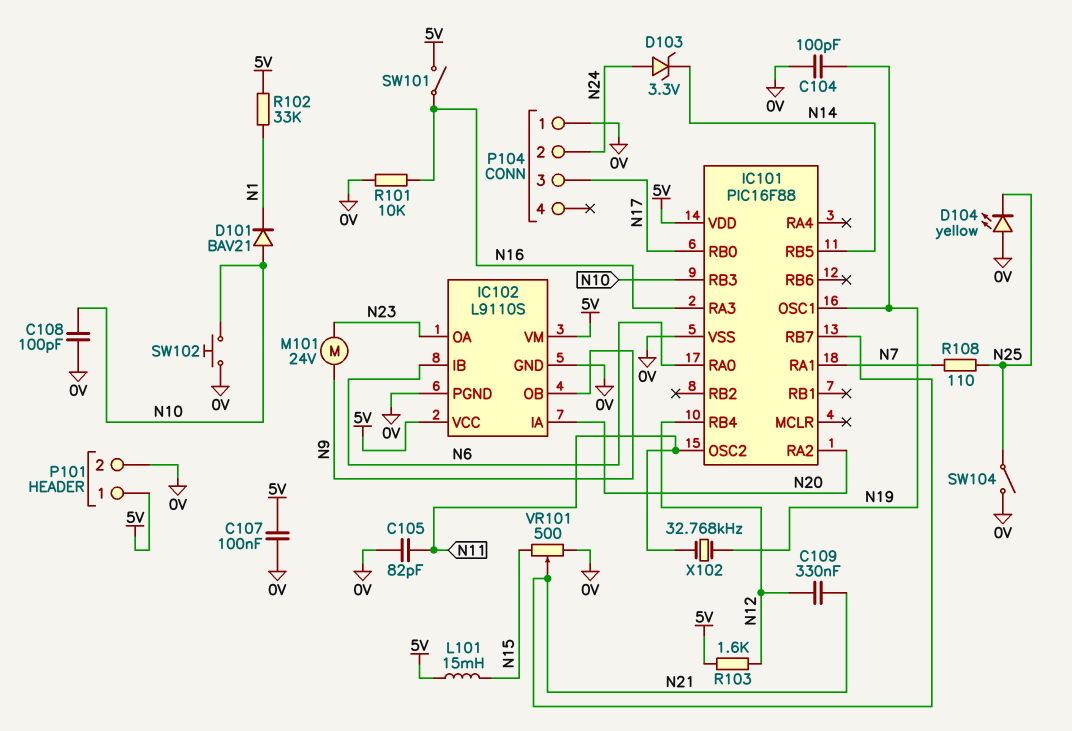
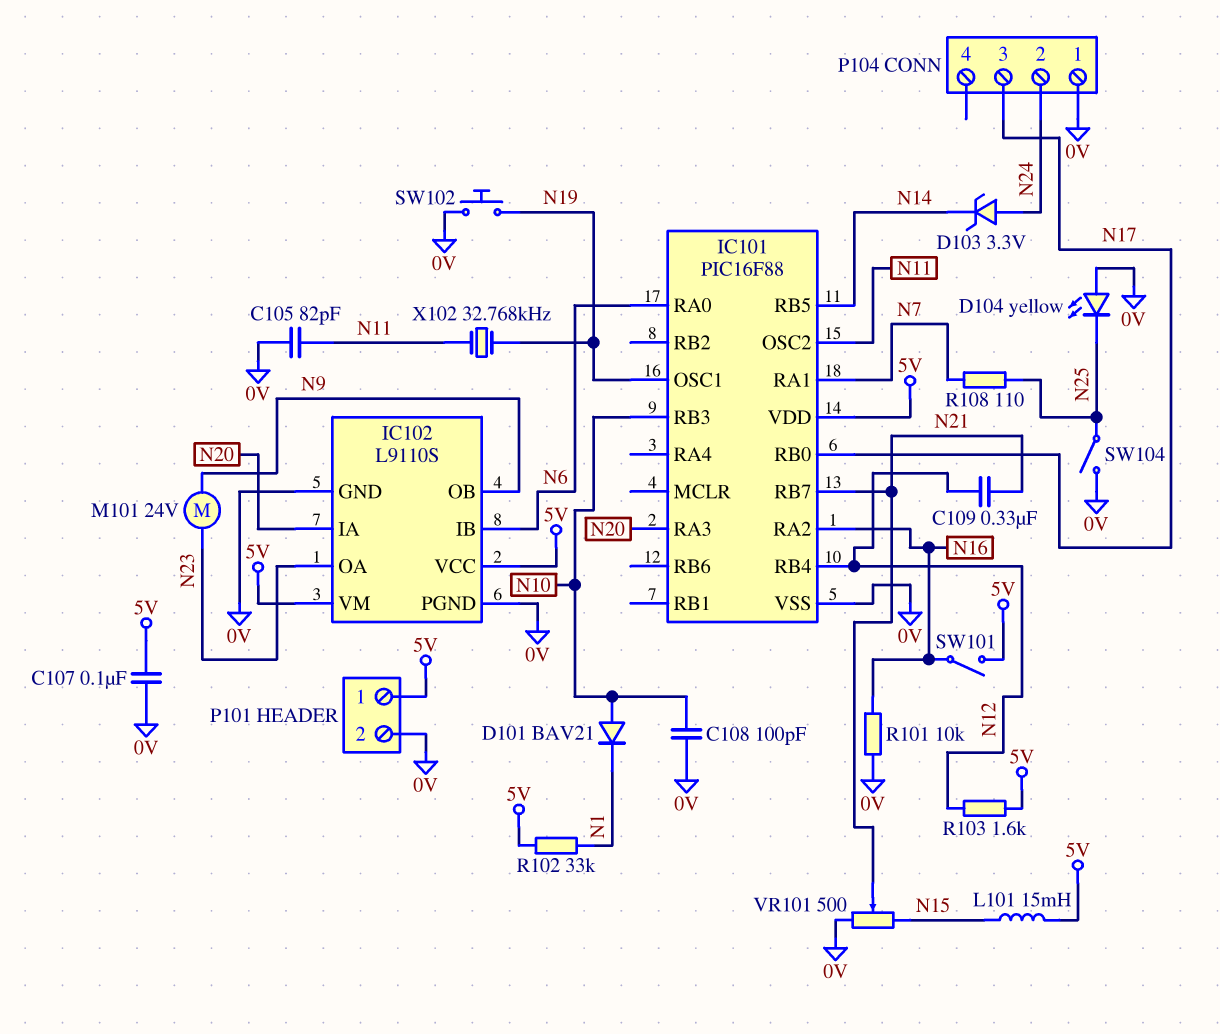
C104: 100pF (0V, N19) -> none
IC101 pin RA2: N20 -> N16
IC101 pin RA3: N16 -> N20
SW102: button (0V, N10) -> button (0V, N19)

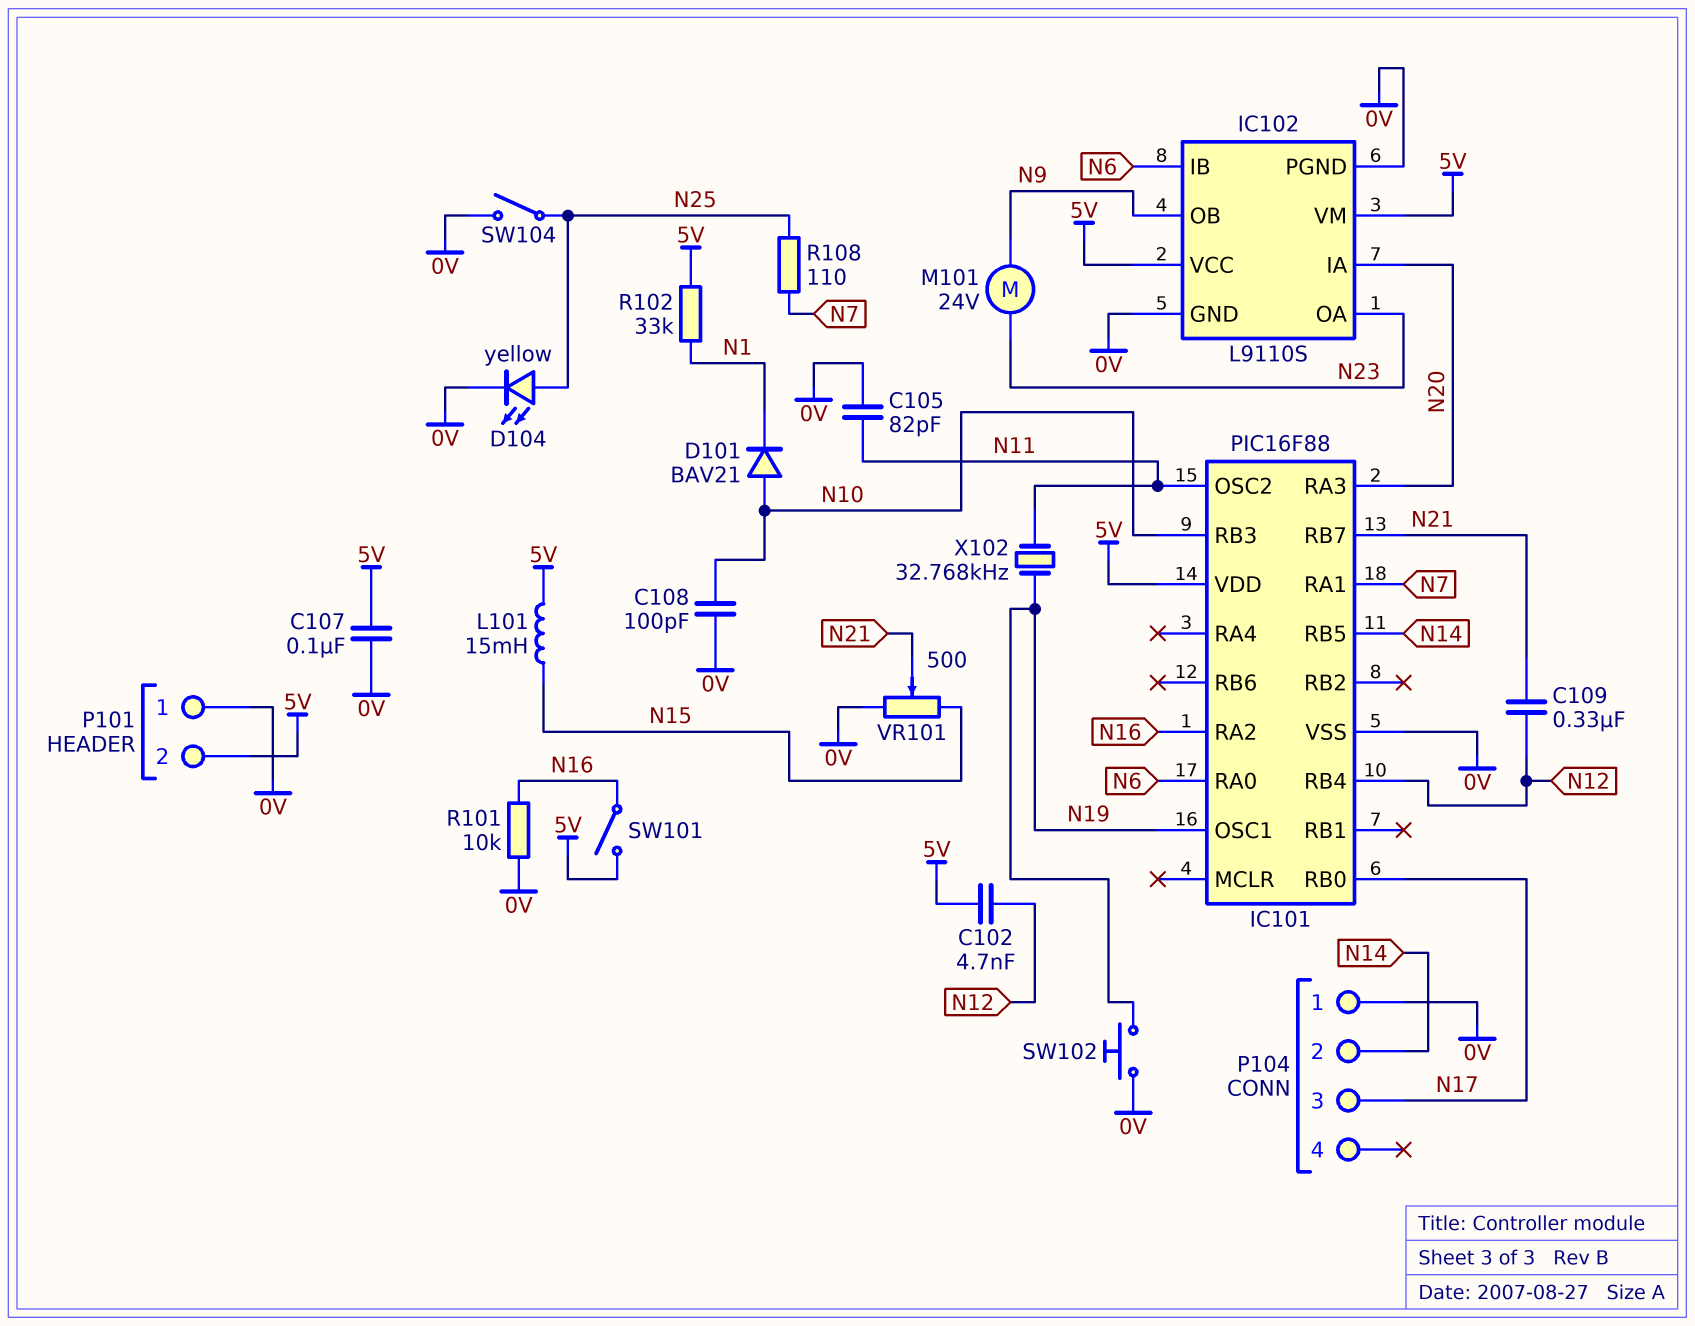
C102: none -> 4.7nF (5V, N12)
D103: zener 3.3V (A N24, K N14) -> none
D104: LED yellow (A 0V, K N25) -> LED yellow (A N25, K 0V)
P101 pin 1: 5V -> 0V
P101 pin 2: 0V -> 5V
P104 pin 2: N24 -> N14
R103: 1.6k (5V, N12) -> none

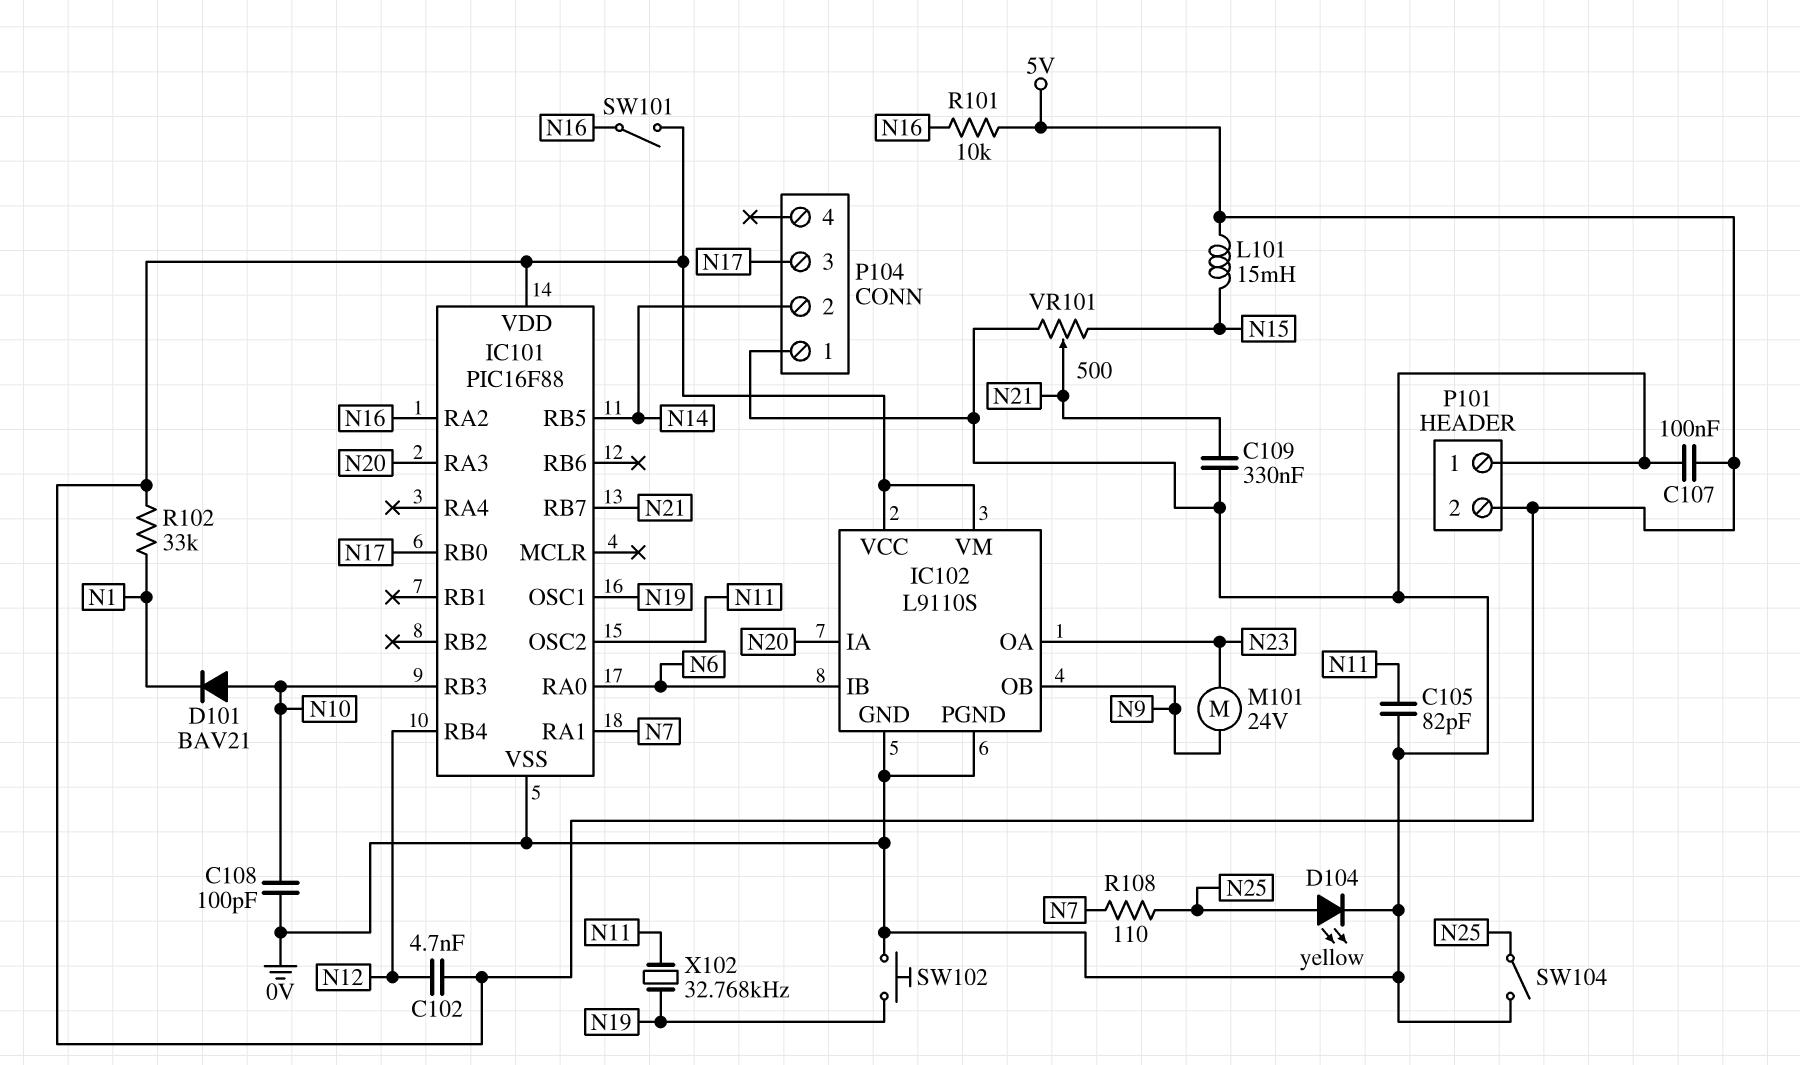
C109: 330nF (N12, N21) -> 330nF (0V, N21)
R101: 10k (0V, N16) -> 10k (5V, N16)

